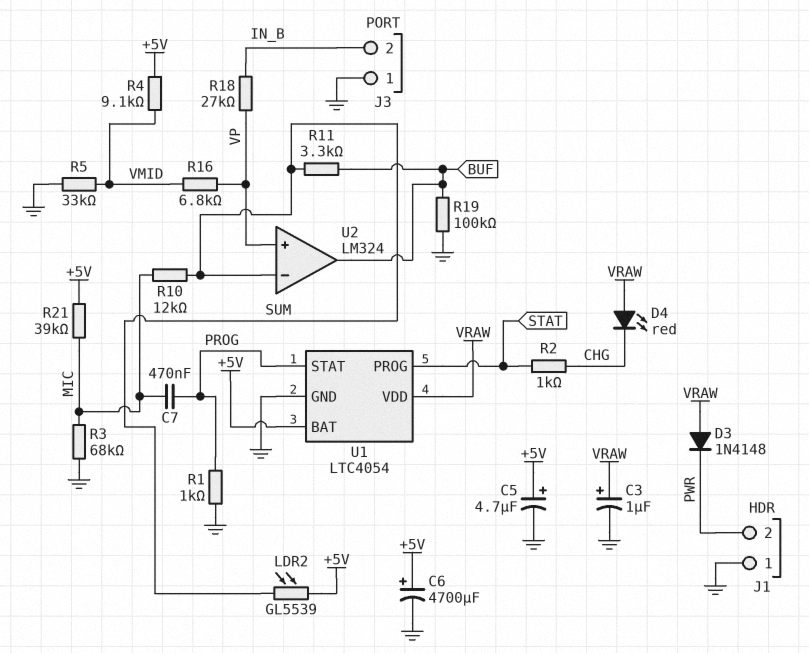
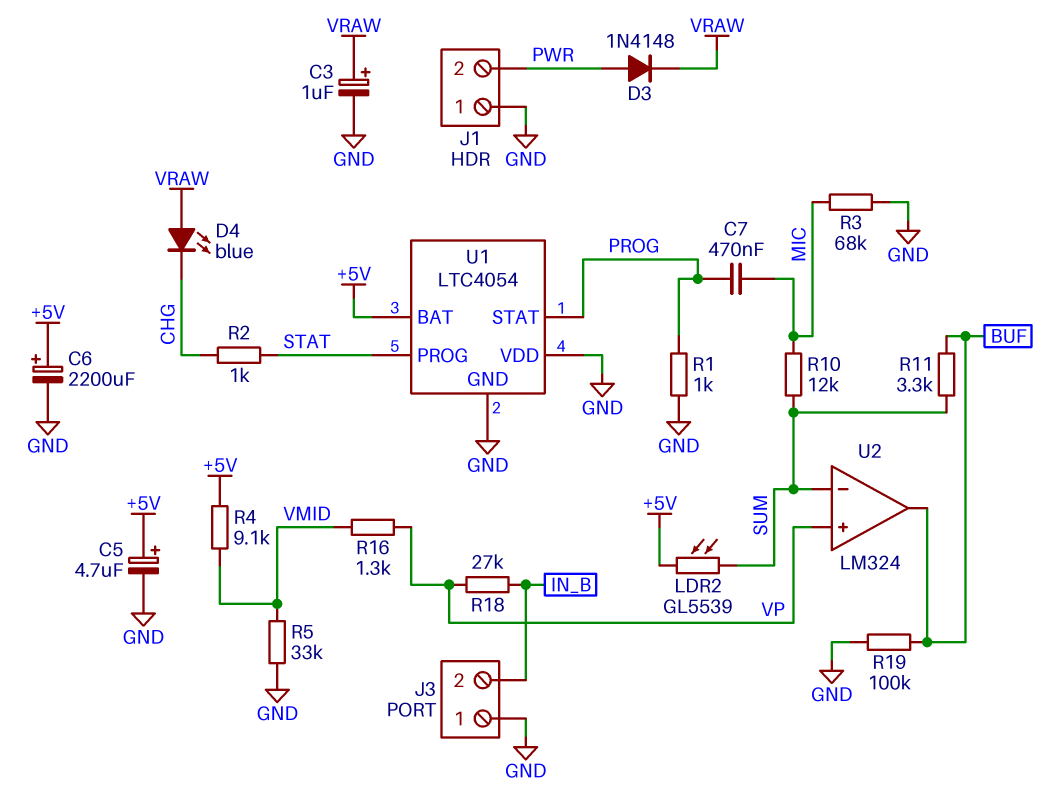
C6: 4700uF (plus +5V, minus GND) -> 2200uF (plus +5V, minus GND)
D3: diode 1N4148 (A VRAW, K PWR) -> diode 1N4148 (A PWR, K VRAW)
D4: LED red (A VRAW, K CHG) -> LED blue (A VRAW, K CHG)
R16: 6.8k (VMID, VP) -> 1.3k (VMID, VP)
R21: 39k (+5V, MIC) -> none
U1 pin VDD: VRAW -> GND

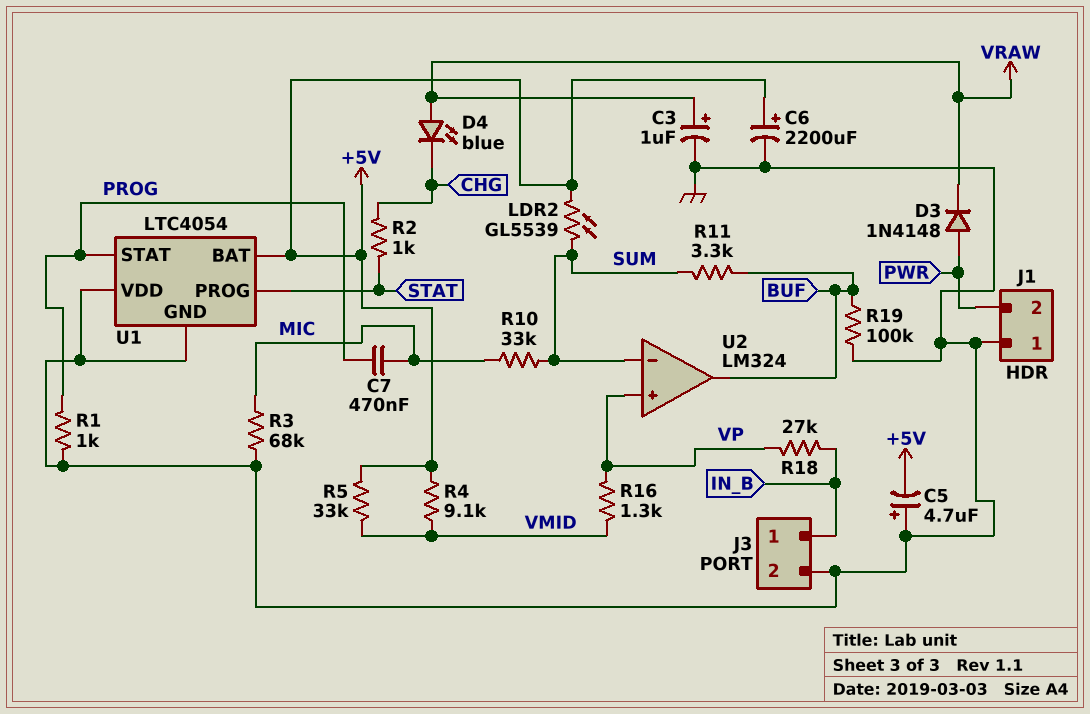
C5: 4.7uF (plus +5V, minus GND) -> 4.7uF (plus GND, minus +5V)
J3 pin 1: GND -> IN_B
J3 pin 2: IN_B -> GND
R5: 33k (GND, VMID) -> 33k (+5V, VMID)
R10: 12k (MIC, SUM) -> 33k (MIC, SUM)

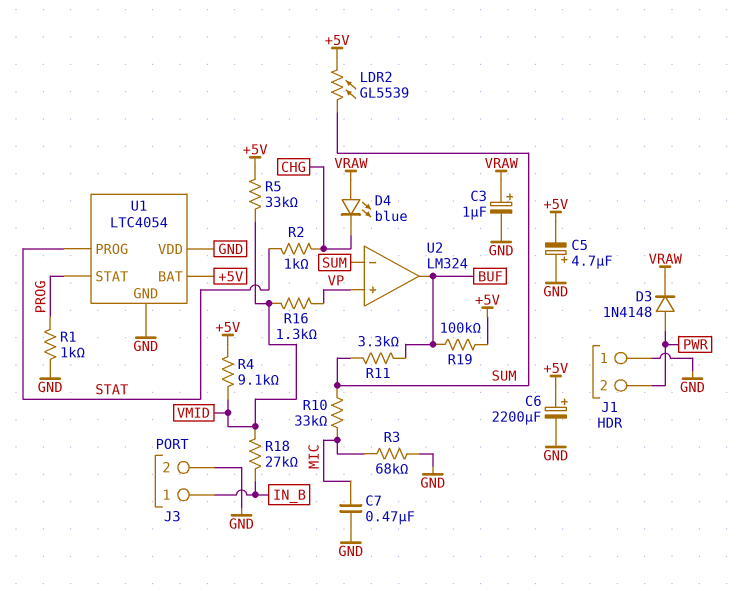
C7: 470nF (MIC, PROG) -> 470nF (GND, MIC)
R18: 27k (IN_B, VP) -> 27k (IN_B, VMID)
R19: 100k (BUF, GND) -> 100k (+5V, BUF)

